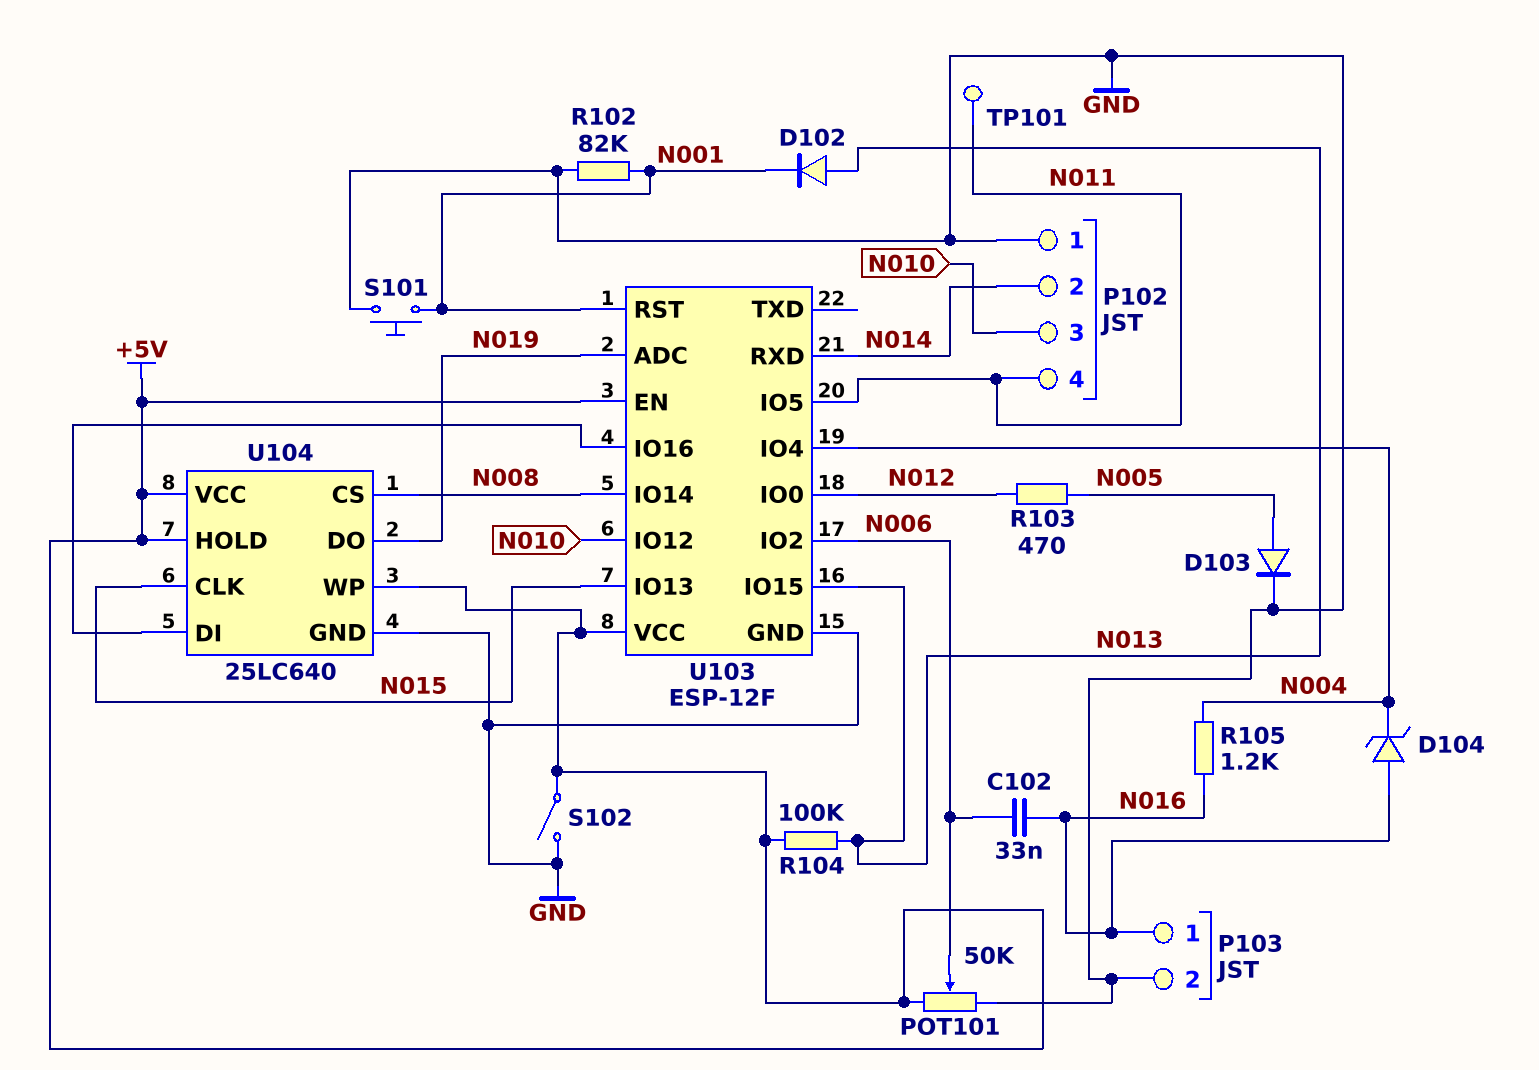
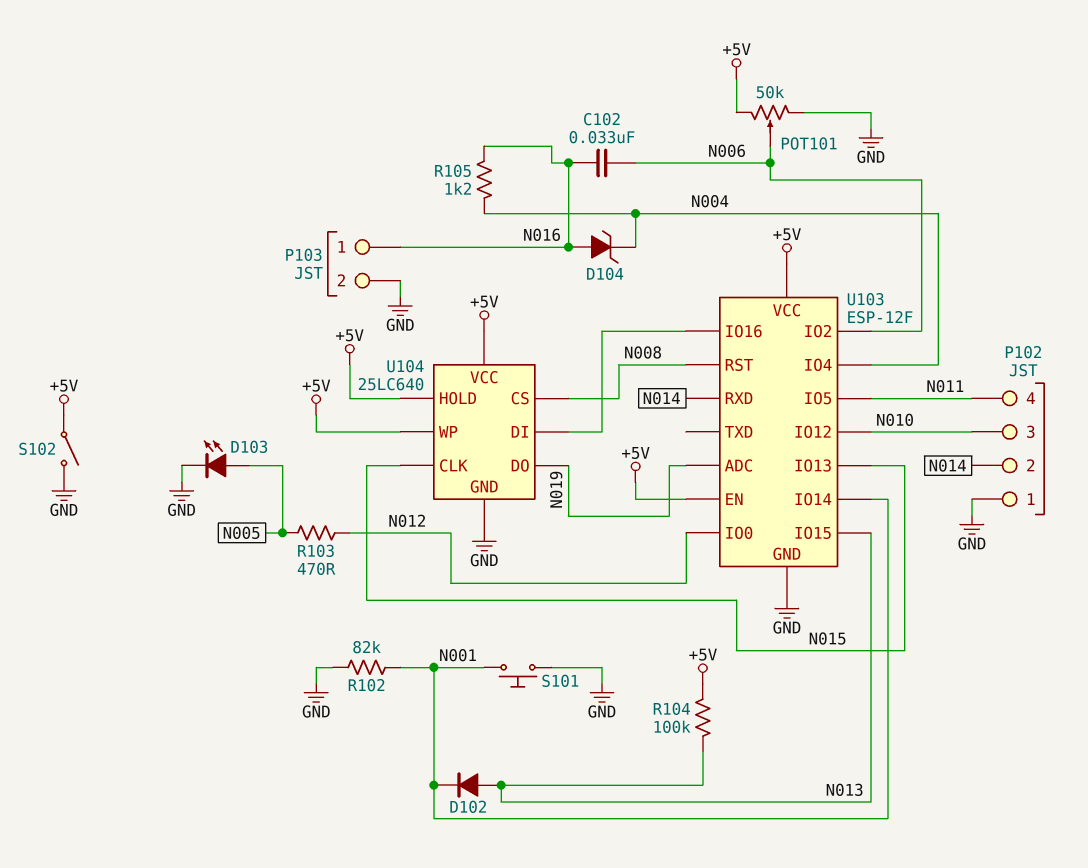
D103: diode (A N005, K GND) -> LED (A N005, K GND)
TP101: test point (N011) -> none
U103 pin IO14: N008 -> N001
U103 pin RST: N001 -> N008

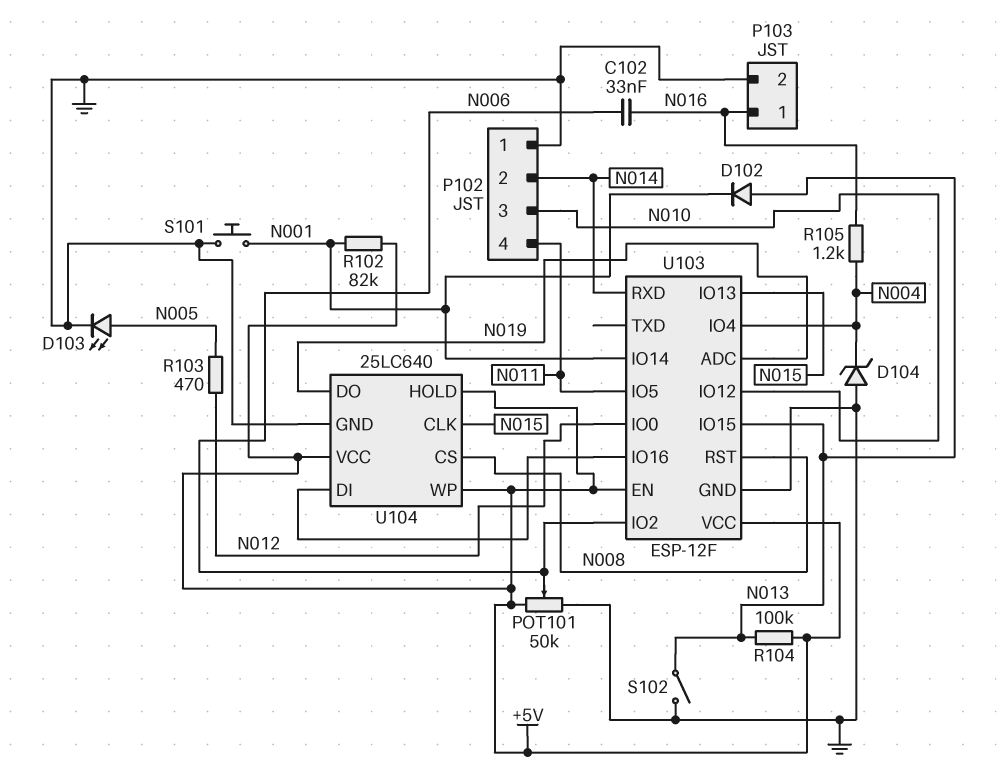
D104: zener (A N016, K N004) -> zener (A GND, K N004)
R102: 82k (GND, N001) -> 82k (+5V, N001)
S102: switch (+5V, GND) -> switch (GND, N013)

